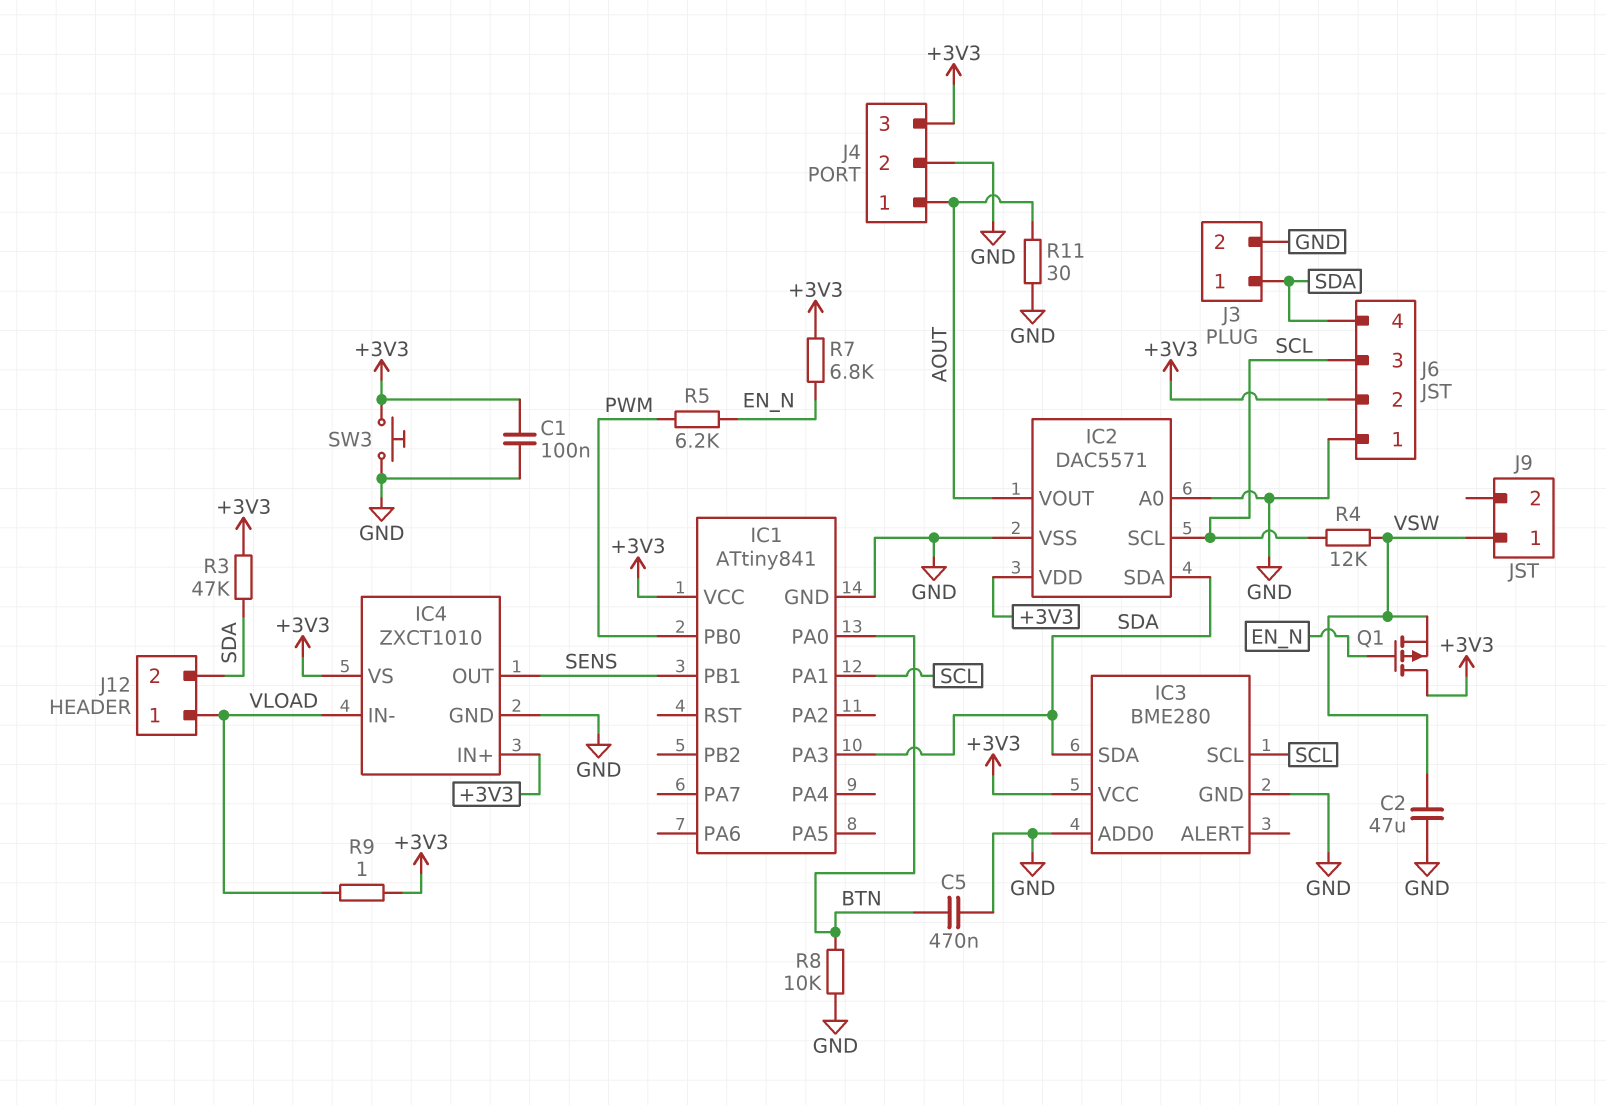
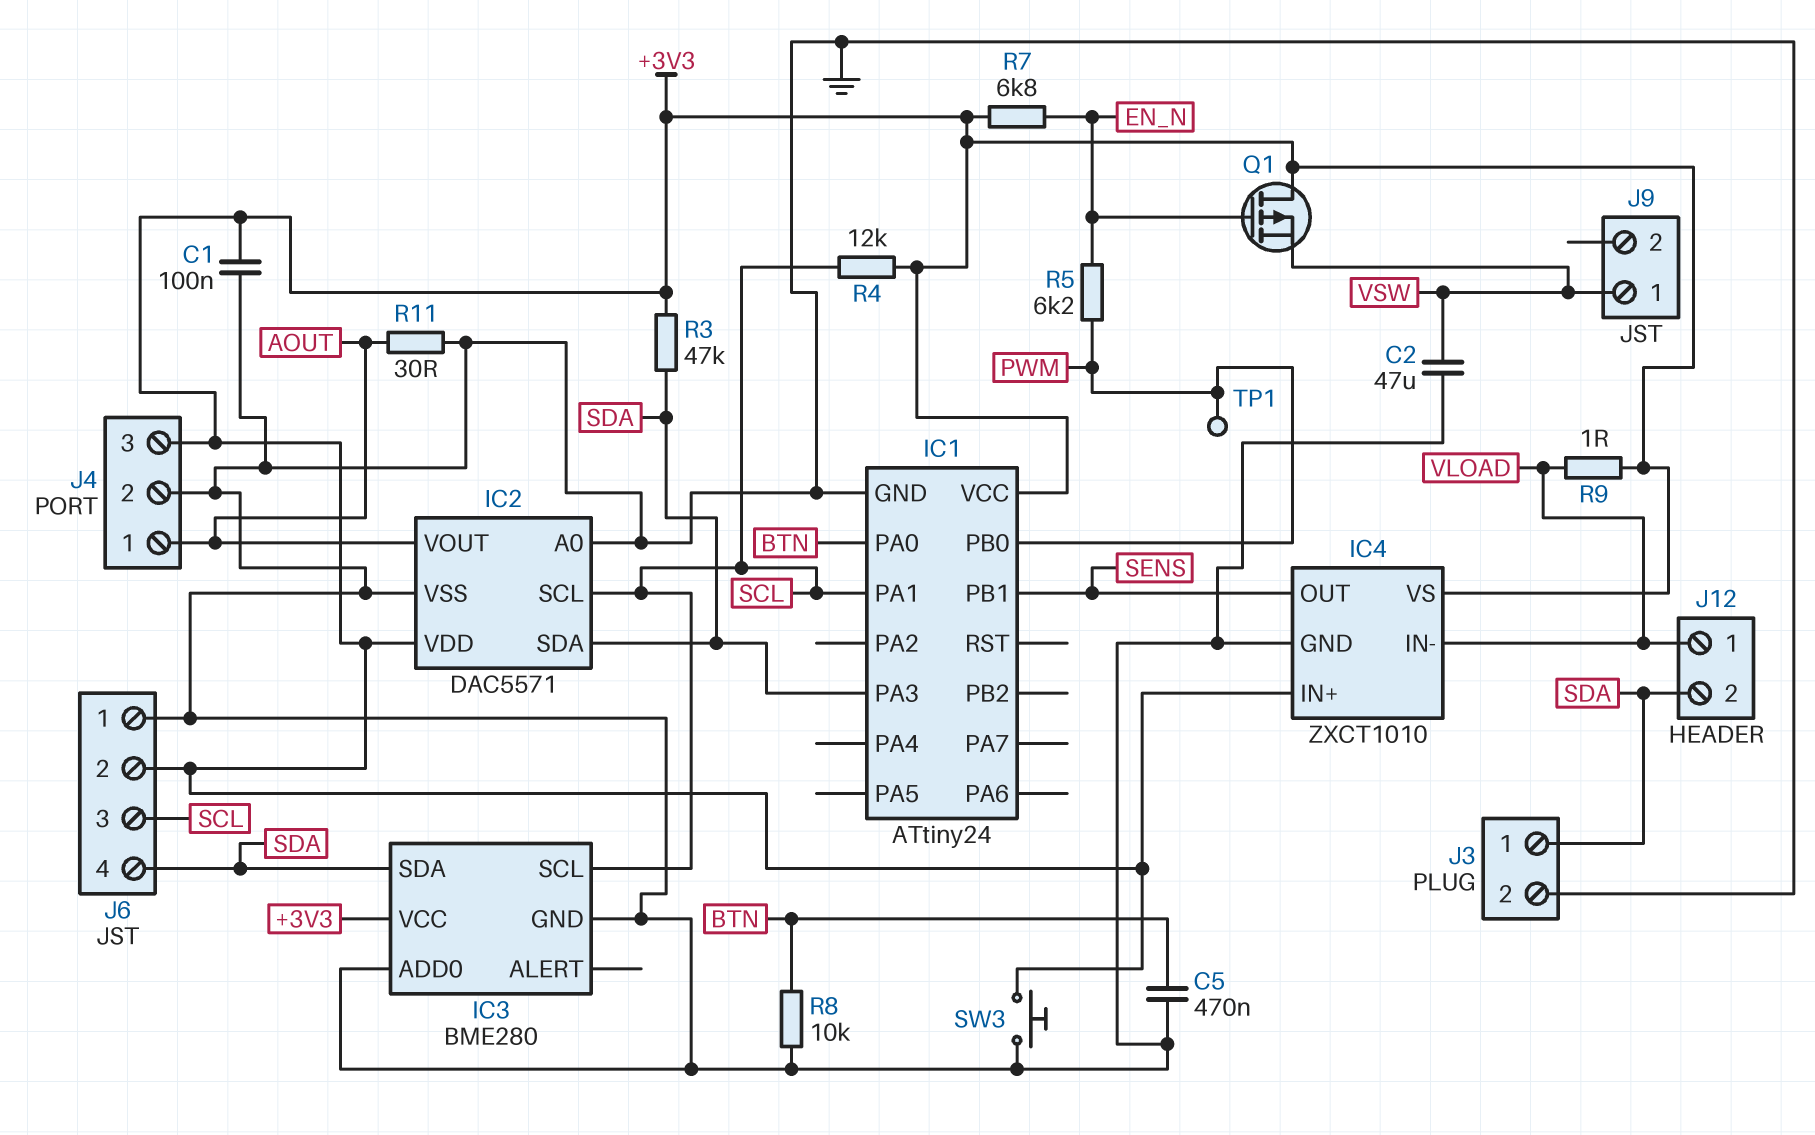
IC1: ATtiny841 -> ATtiny24
R4: 12k (SCL, VSW) -> 12k (+3V3, SCL)
TP1: none -> test point (PWM)

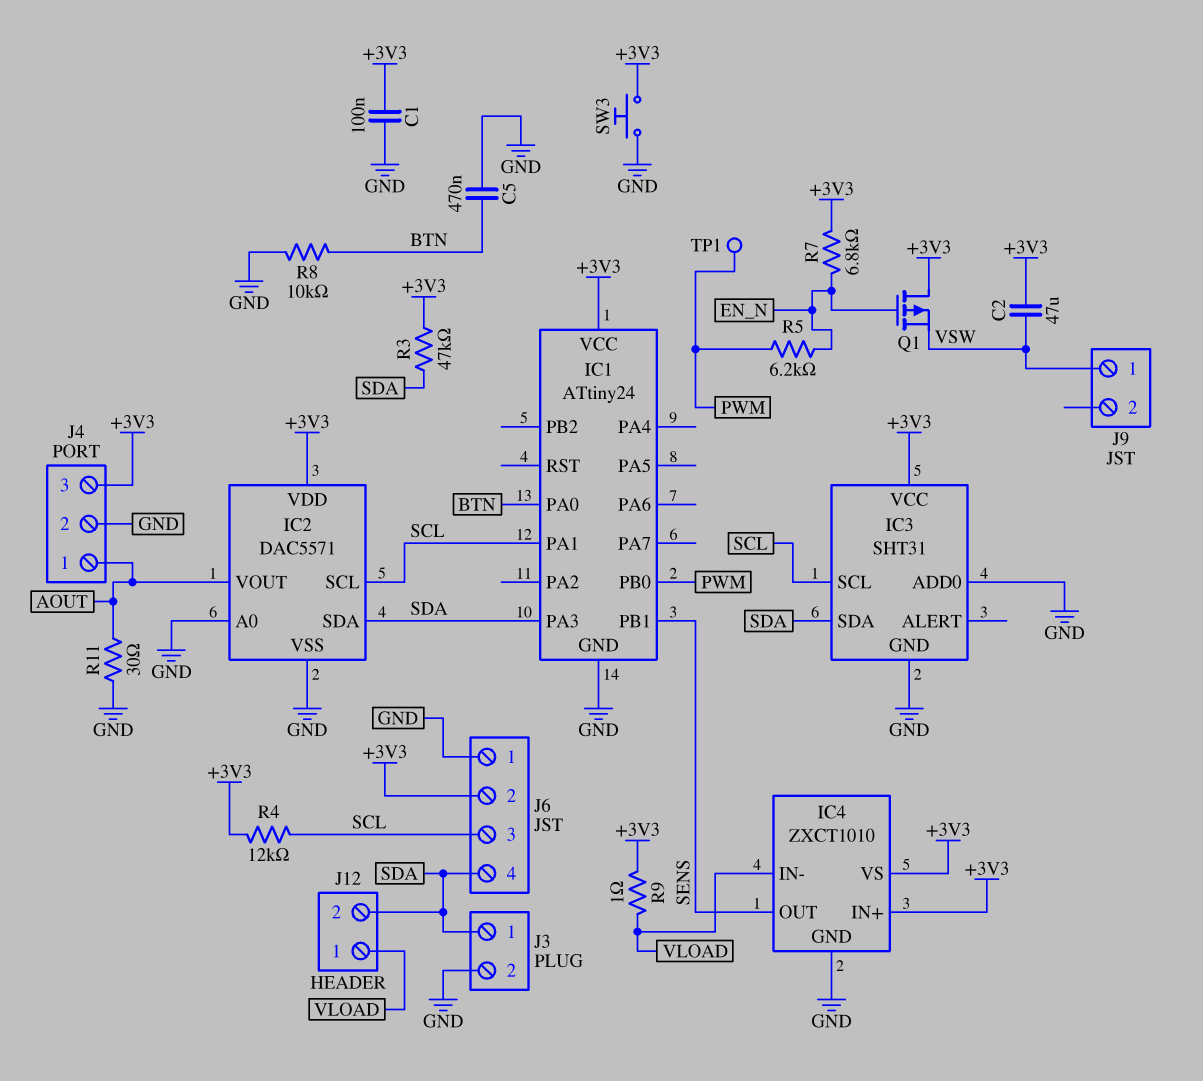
C2: 47uF (GND, VSW) -> 47uF (+3V3, VSW)
IC3: BME280 -> SHT31

